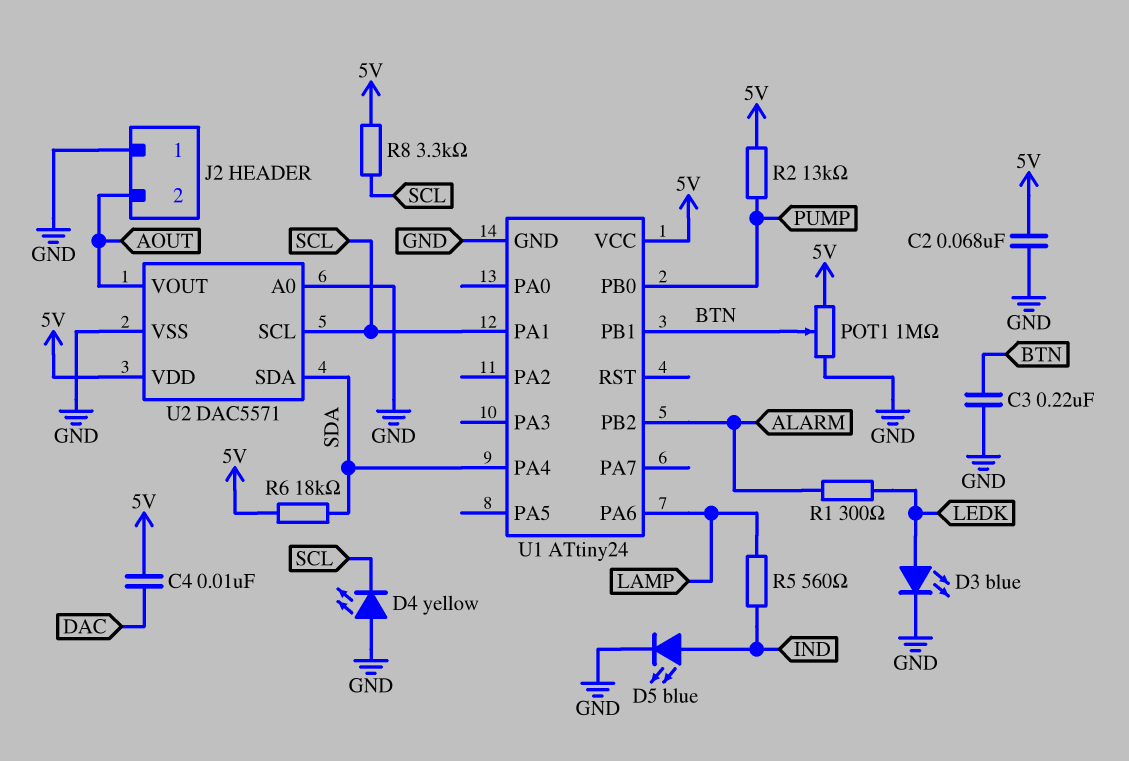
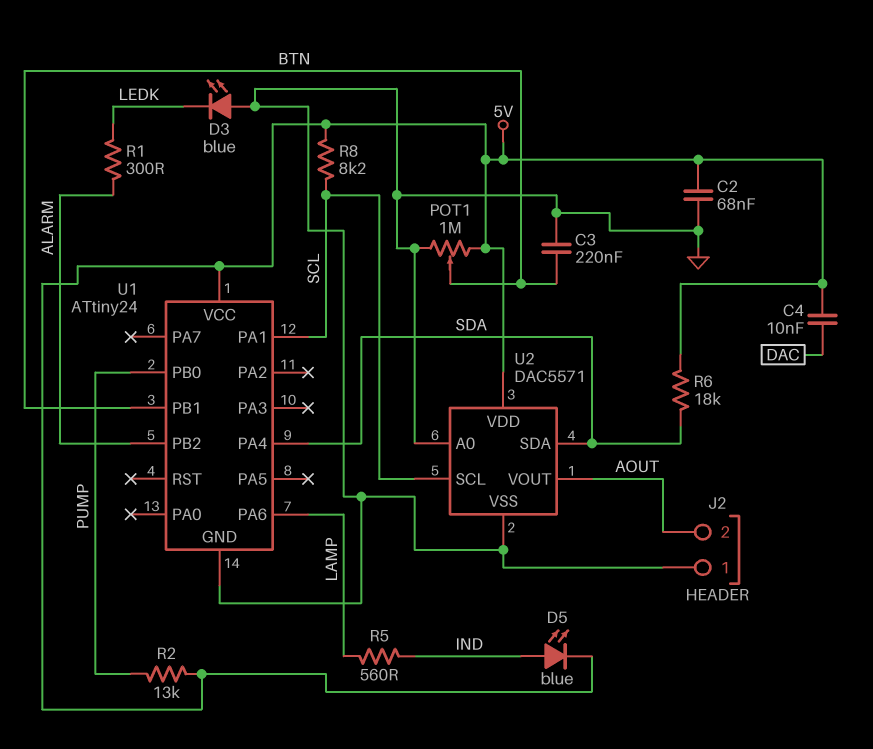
D3: LED blue (A LEDK, K GND) -> LED blue (A GND, K LEDK)
D4: LED yellow (A GND, K SCL) -> none
D5: LED blue (A IND, K GND) -> LED blue (A IND, K 5V)
R8: 3.3k (5V, SCL) -> 8.2k (5V, SCL)

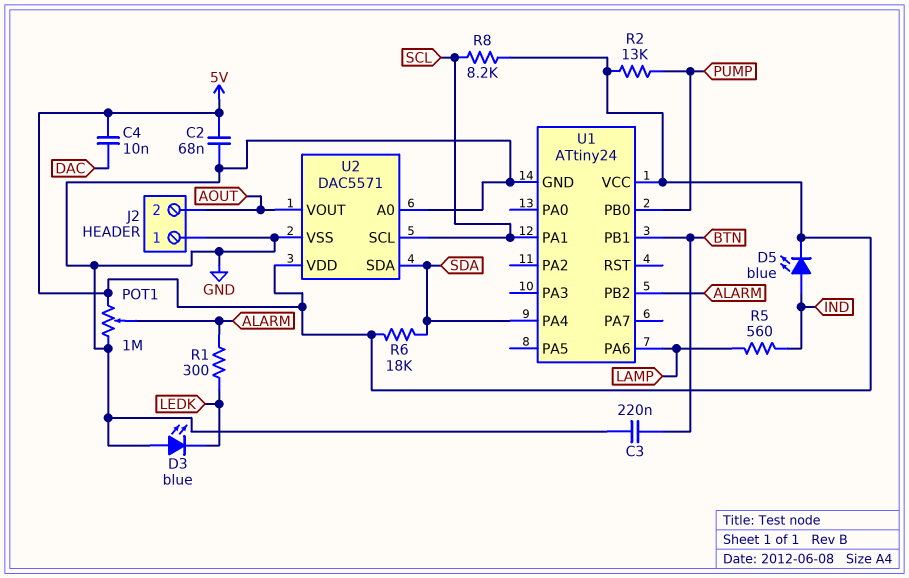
POT1: 1M (5V, GND, wiper BTN) -> 1M (5V, GND, wiper ALARM)

